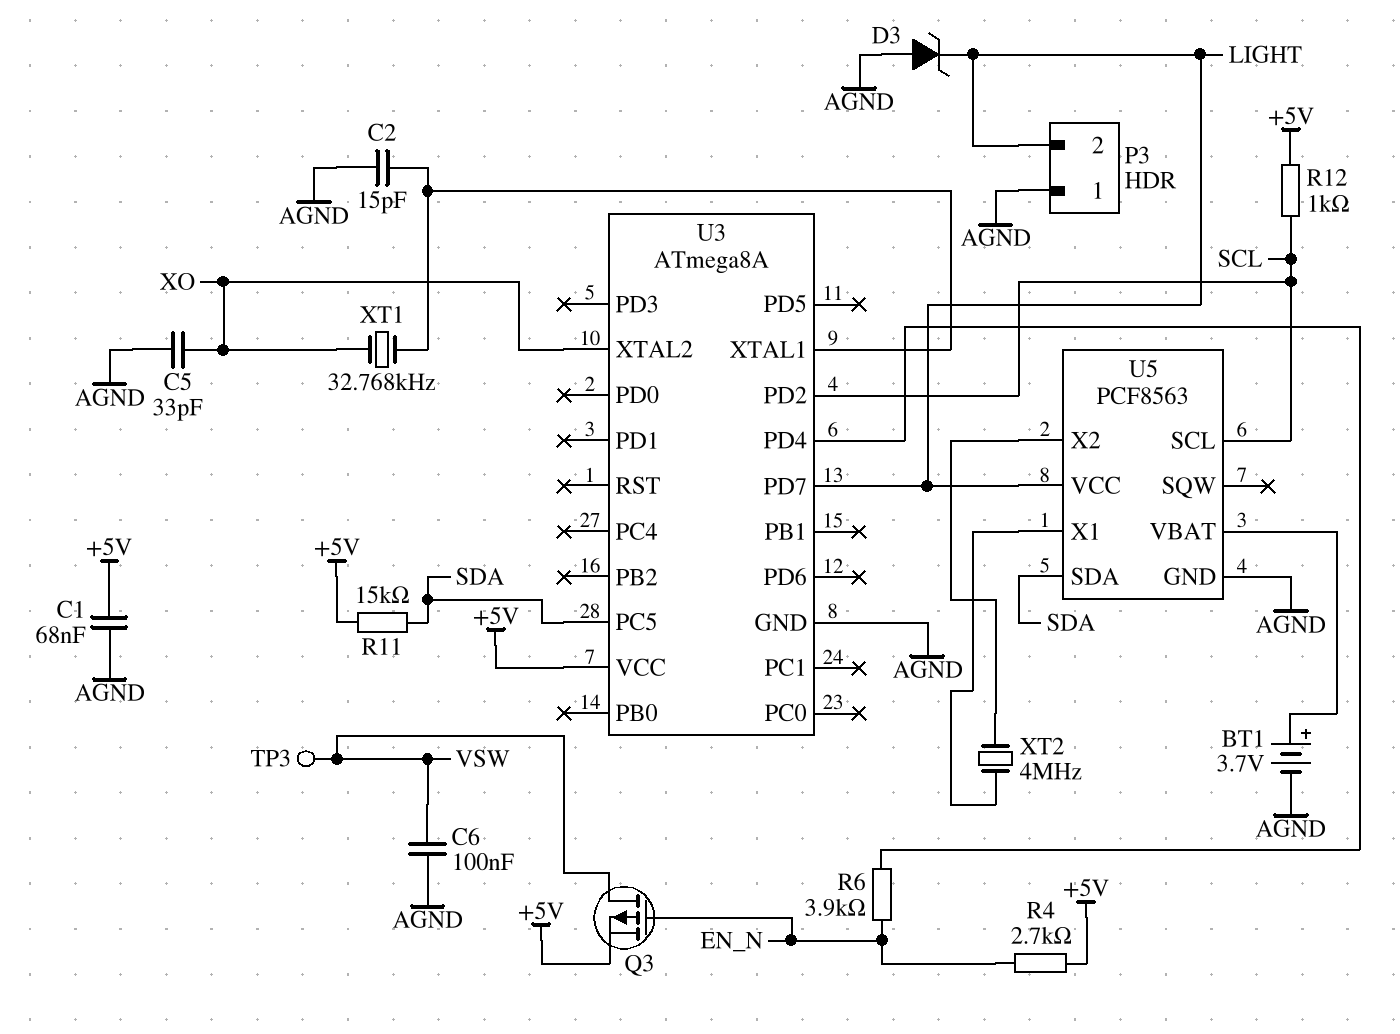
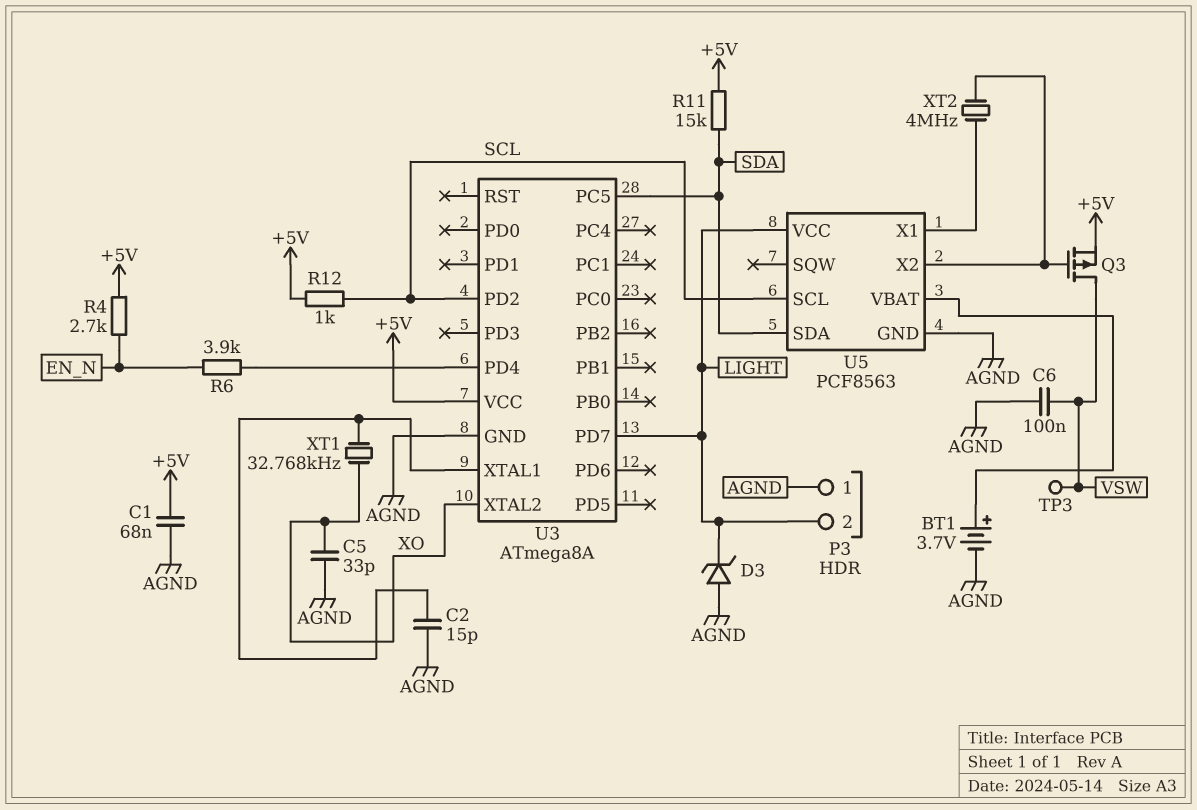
Q3: PMOS (G EN_N, D VSW, S +5V) -> PMOS (G U5/X2, D VSW, S +5V)

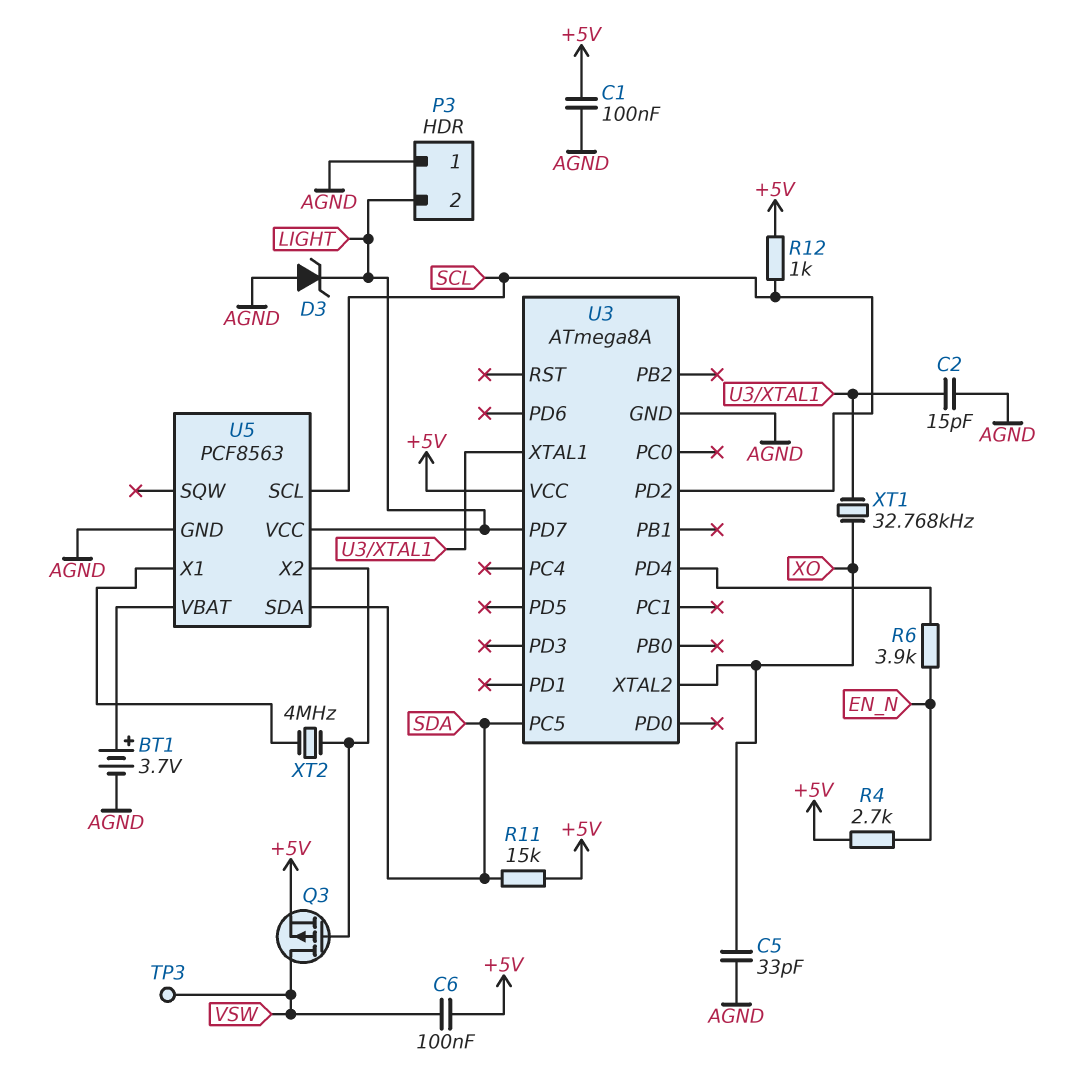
C1: 68nF (+5V, AGND) -> 100nF (+5V, AGND)
C6: 100nF (AGND, VSW) -> 100nF (+5V, VSW)

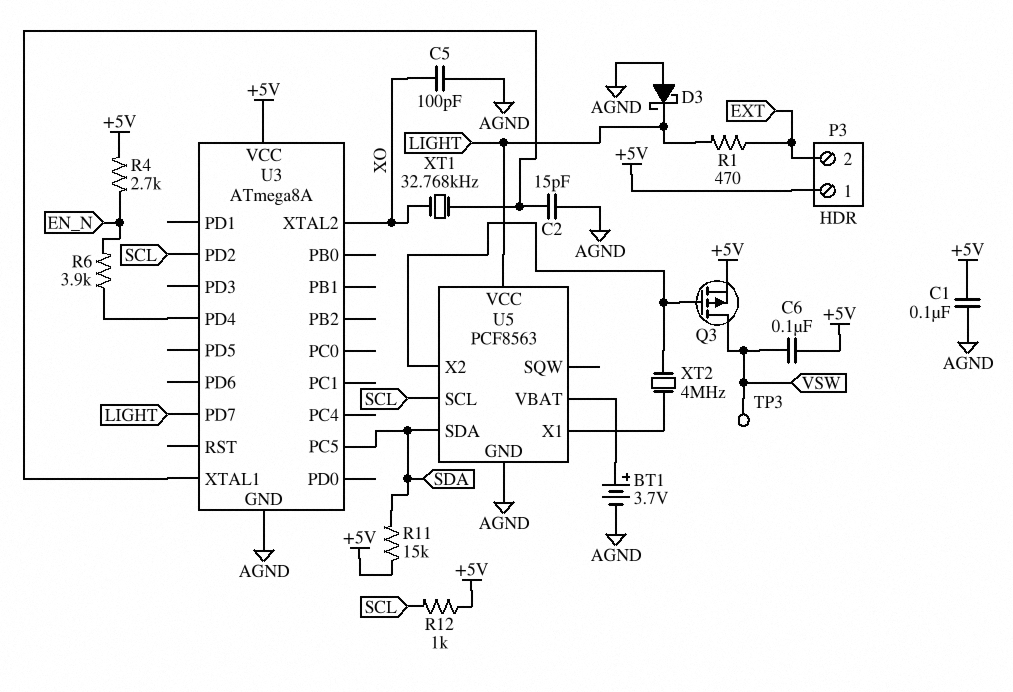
C5: 33pF (AGND, XO) -> 100pF (AGND, XO)
D3: zener (A AGND, K LIGHT) -> schottky (A AGND, K LIGHT)
P3 pin 1: AGND -> +5V
P3 pin 2: LIGHT -> EXT
R1: none -> 470 (EXT, LIGHT)

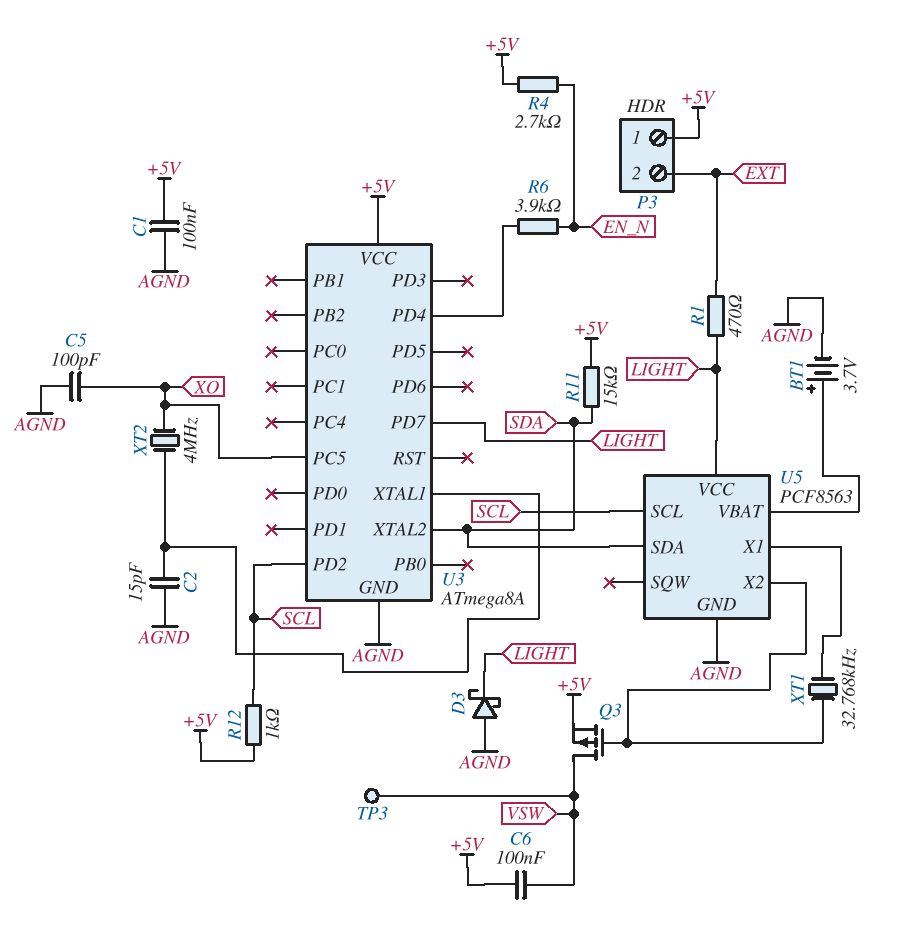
U3 pin PC5: SDA -> XO
U3 pin XTAL2: XO -> SDA
XT1: 32.768kHz (U3/XTAL1, XO) -> 32.768kHz (U5/X1, U5/X2)
XT2: 4MHz (U5/X1, U5/X2) -> 4MHz (U3/XTAL1, XO)

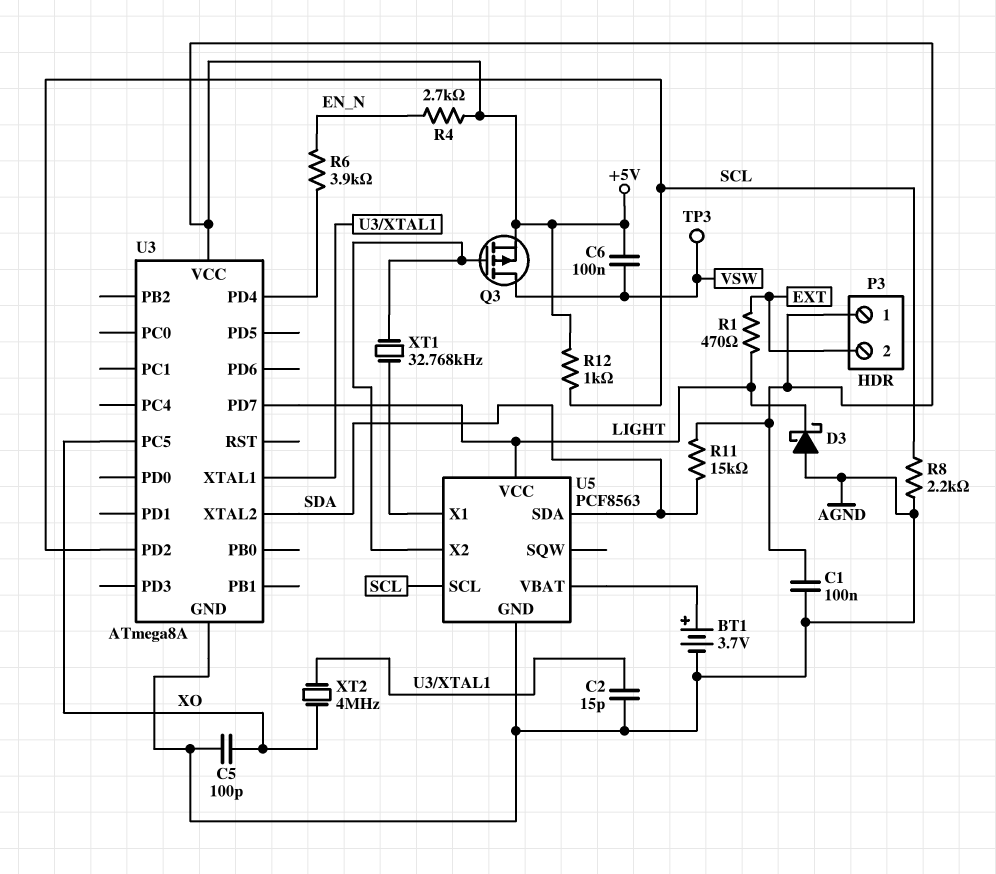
R8: none -> 2.2k (AGND, SCL)

